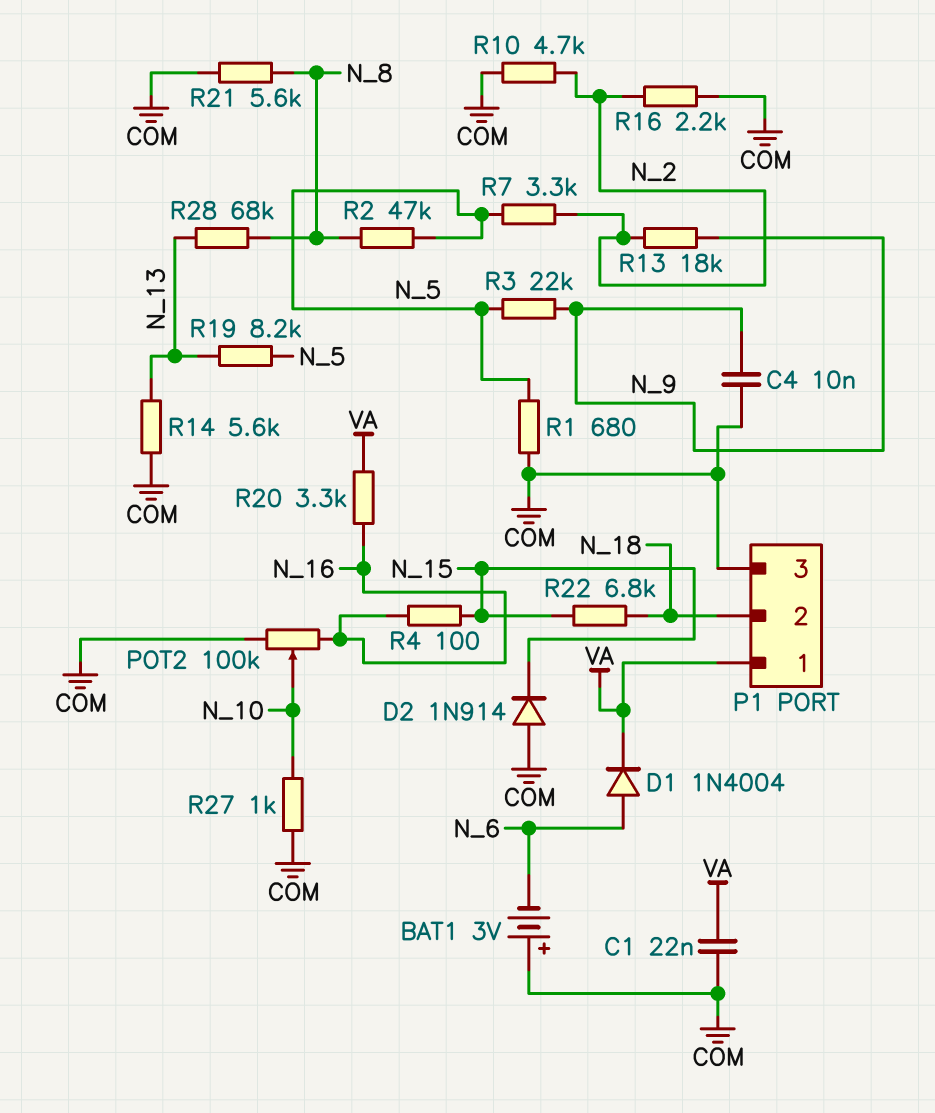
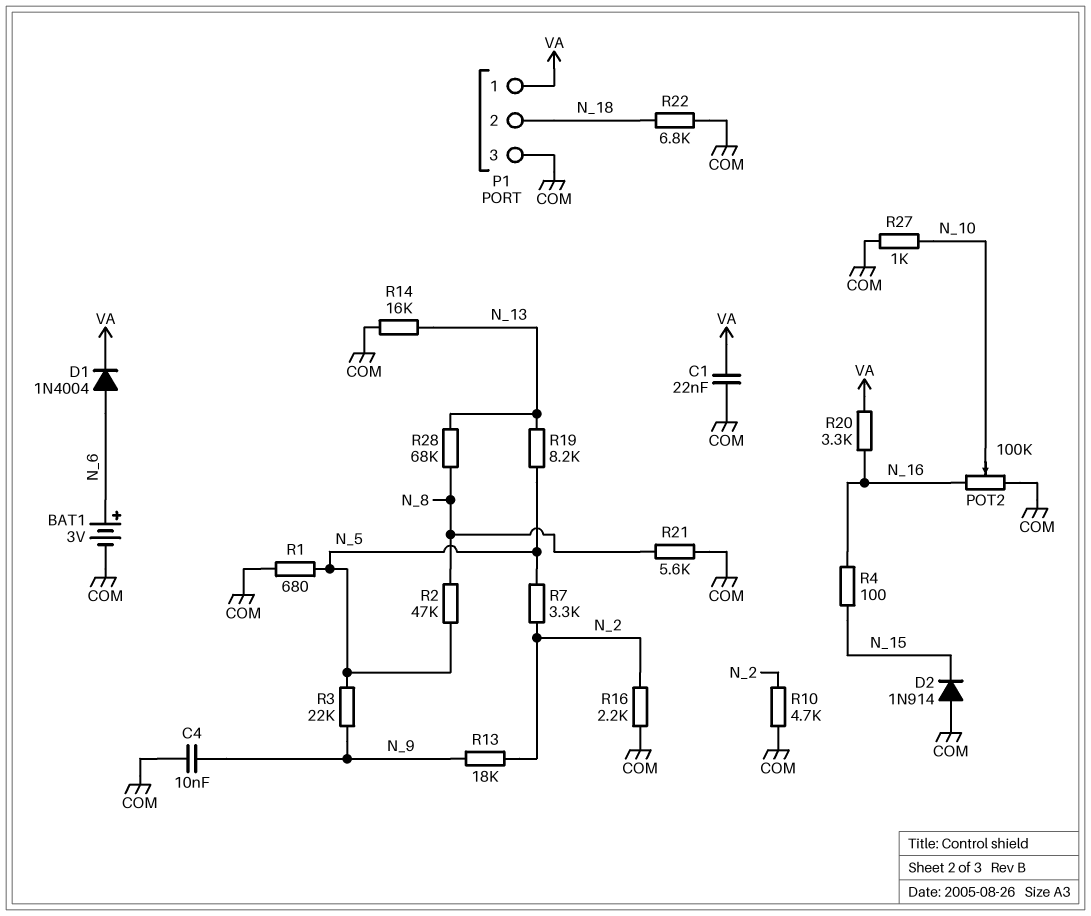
BAT1: 3V (plus COM, minus N_6) -> 3V (plus N_6, minus COM)
R14: 5.6k (COM, N_13) -> 16k (COM, N_13)
R22: 6.8k (N_15, N_18) -> 6.8k (COM, N_18)

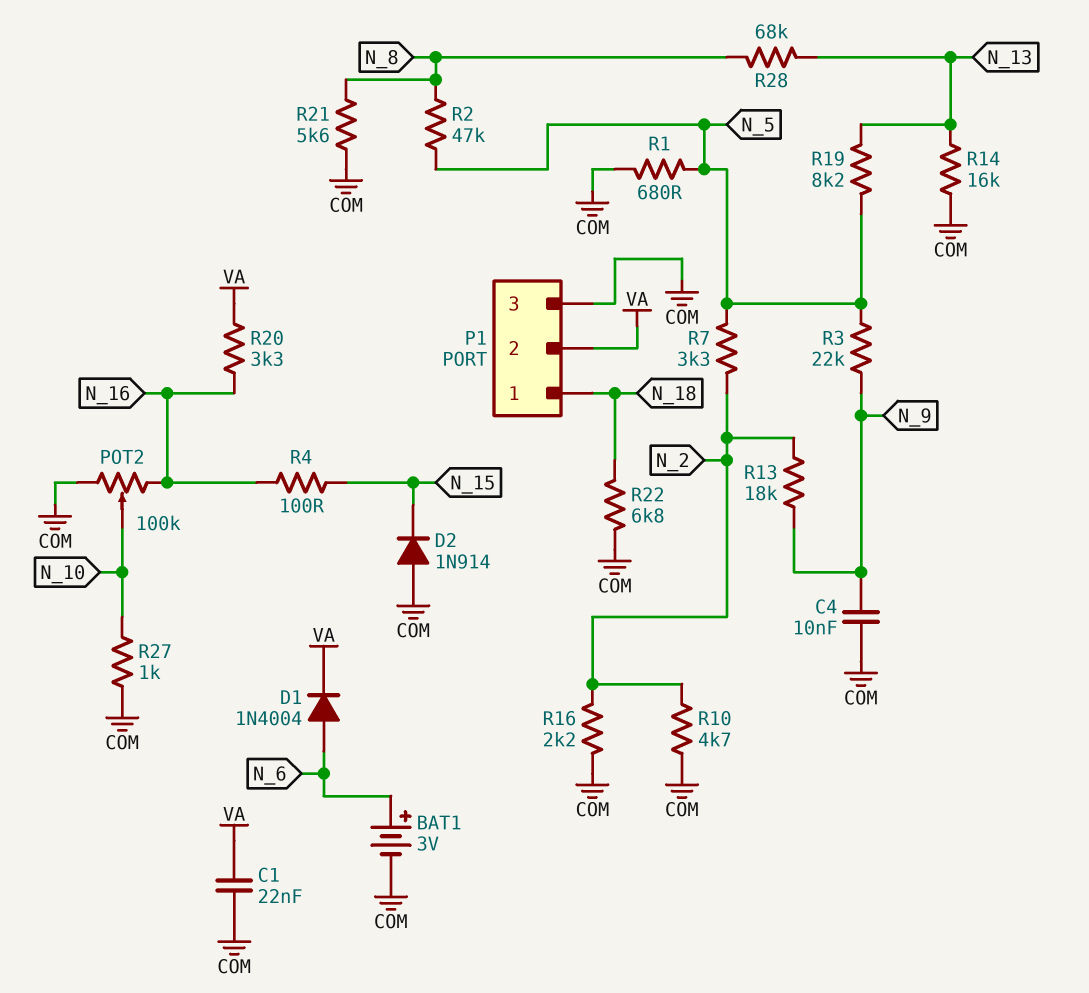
P1 pin 1: VA -> N_18
P1 pin 2: N_18 -> VA

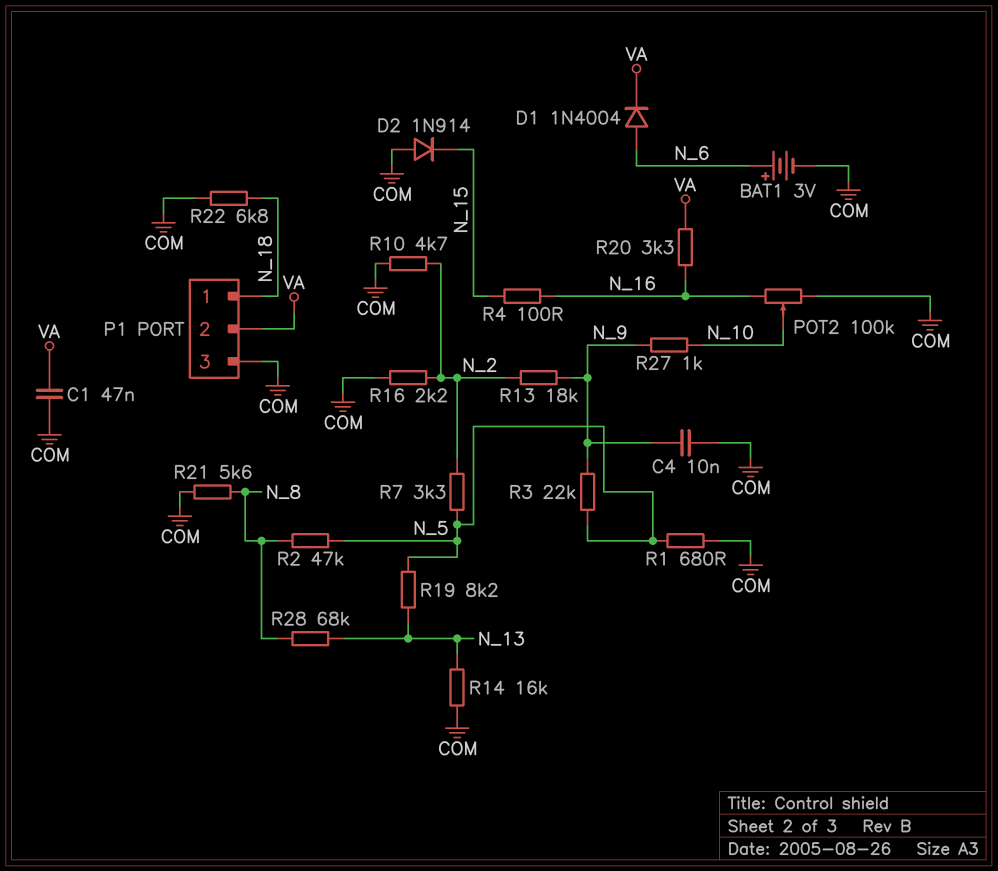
C1: 22nF (COM, VA) -> 47nF (COM, VA)
R27: 1k (COM, N_10) -> 1k (N_9, N_10)

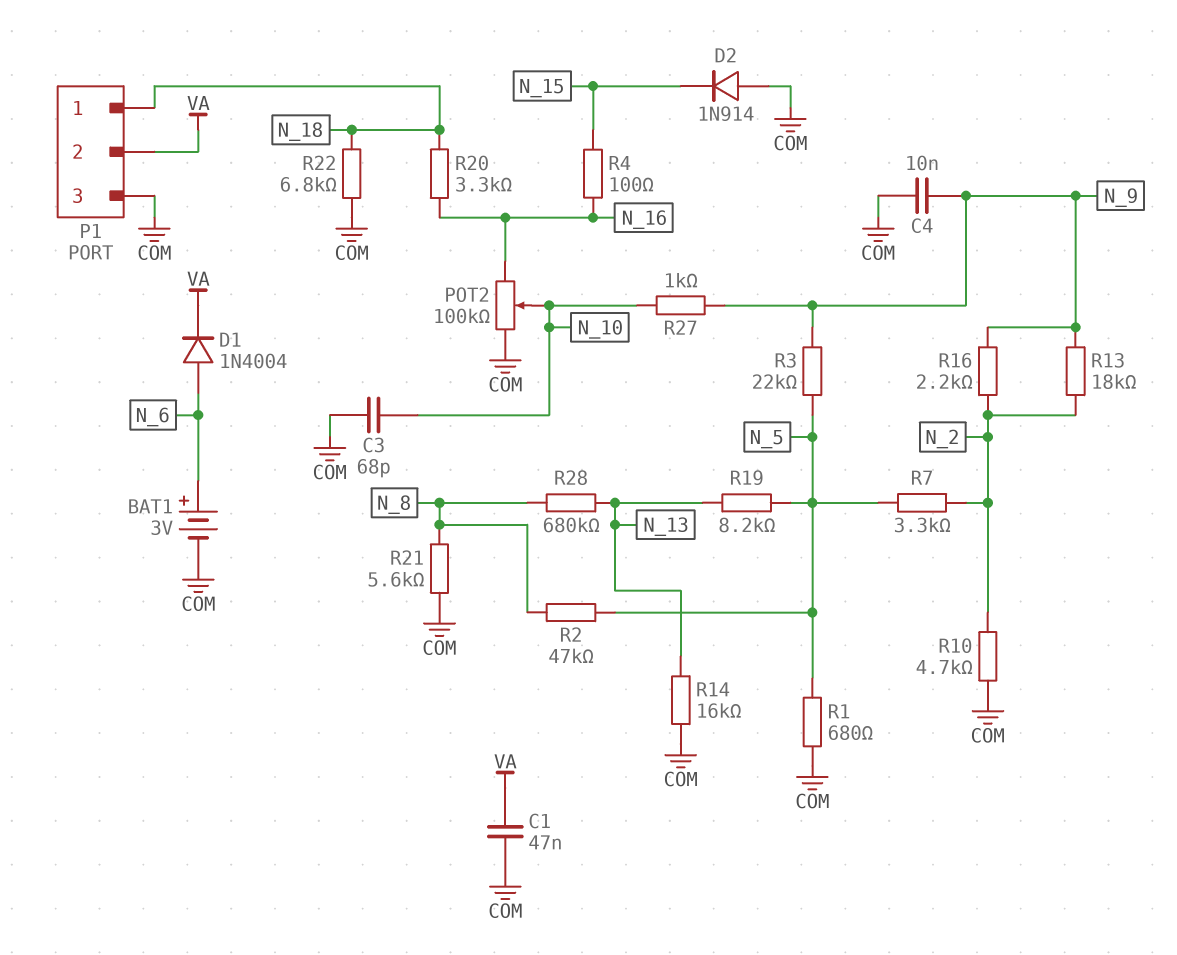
C3: none -> 68pF (COM, N_10)
R16: 2.2k (COM, N_2) -> 2.2k (N_2, N_9)
R20: 3.3k (N_16, VA) -> 3.3k (N_16, N_18)
R28: 68k (N_8, N_13) -> 680k (N_8, N_13)

